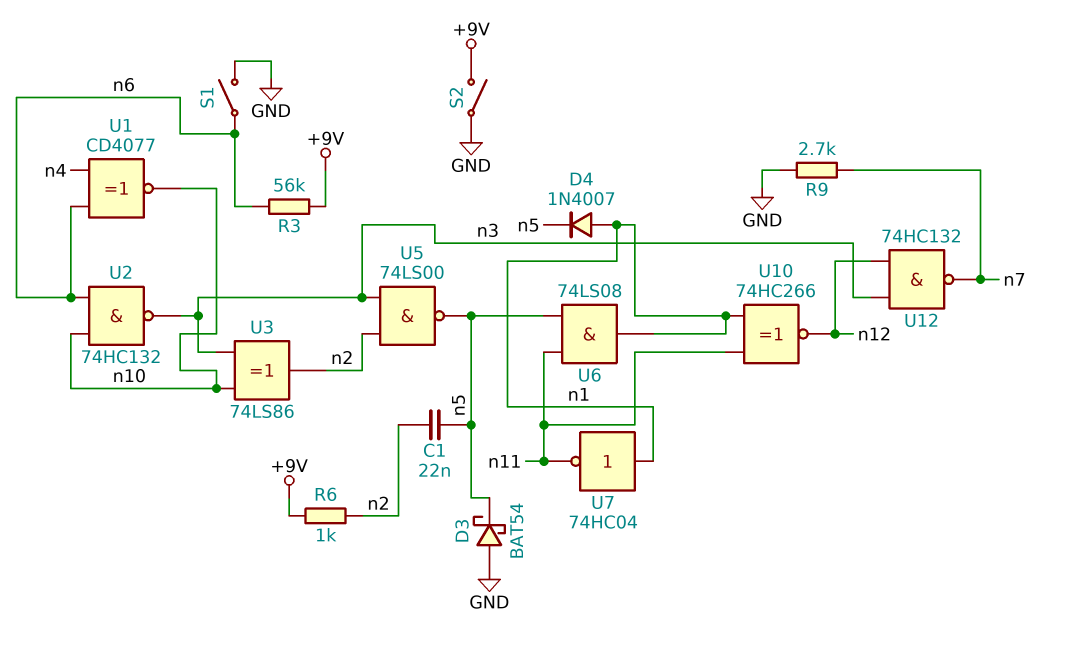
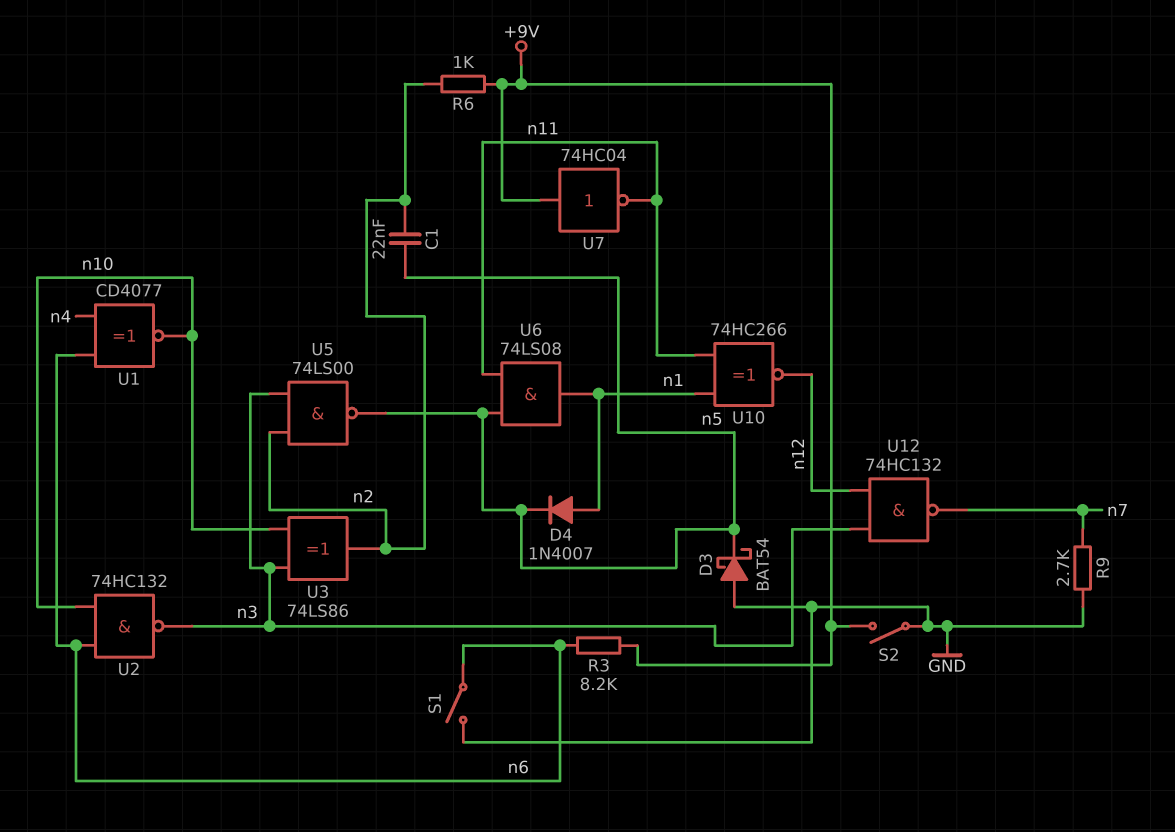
R3: 56k (+9V, n6) -> 8.2k (+9V, n6)
U7: NOT 74HC04 (in n1, out n11) -> NOT 74HC04 (in +9V, out n11)

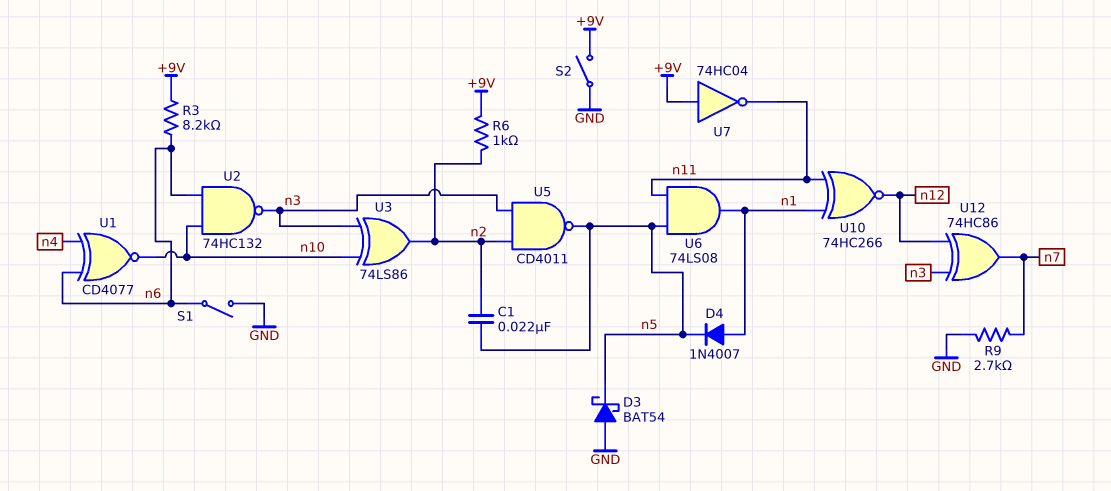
U5: NAND 74LS00 (in n2, in n3, out n5) -> NAND CD4011 (in n2, in n3, out n5)
U12: NAND 74HC132 (in n3, in n12, out n7) -> XOR 74HC86 (in n3, in n12, out n7)

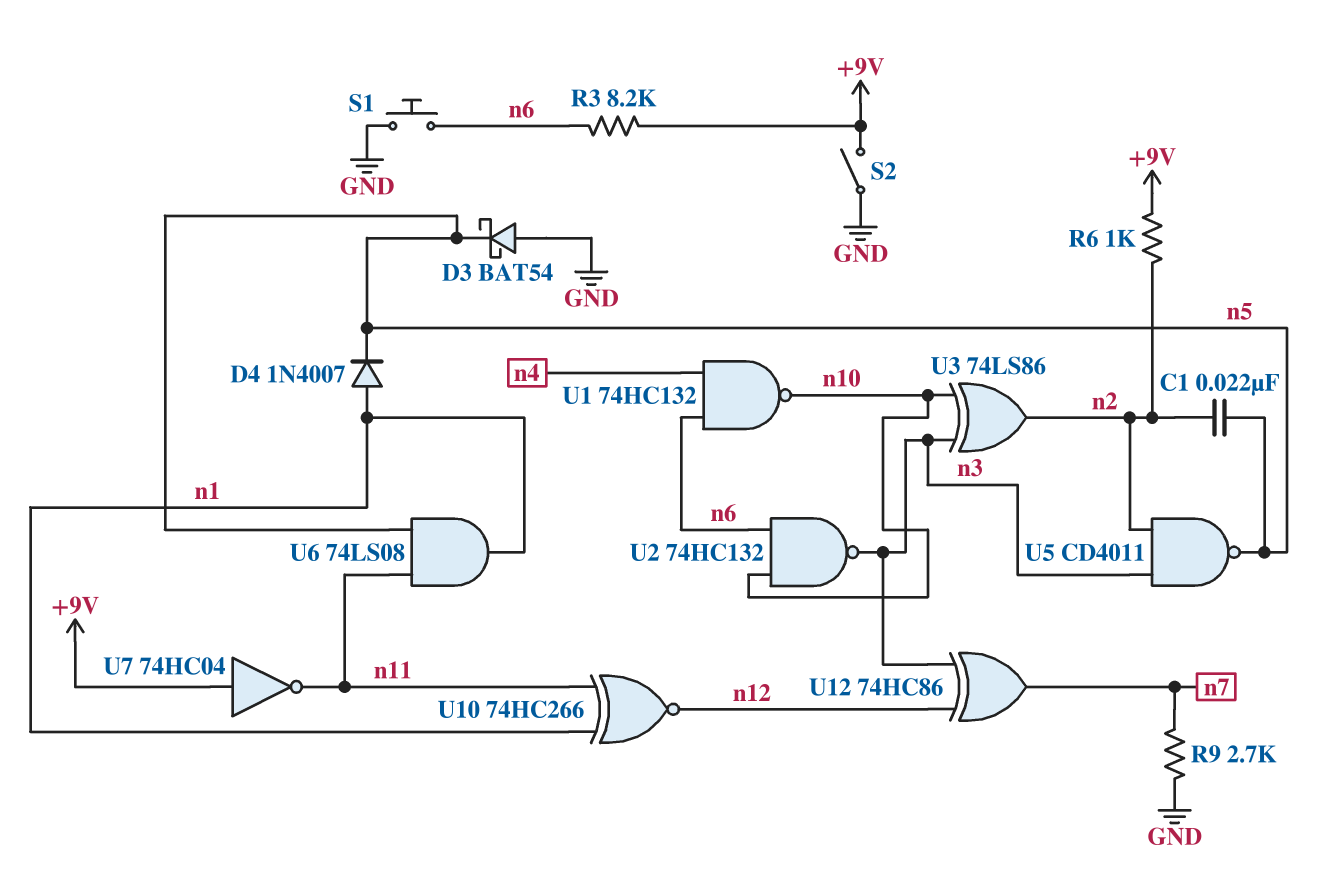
S1: switch (GND, n6) -> button (GND, n6)
U1: XNOR CD4077 (in n4, in n6, out n10) -> NAND 74HC132 (in n4, in n6, out n10)

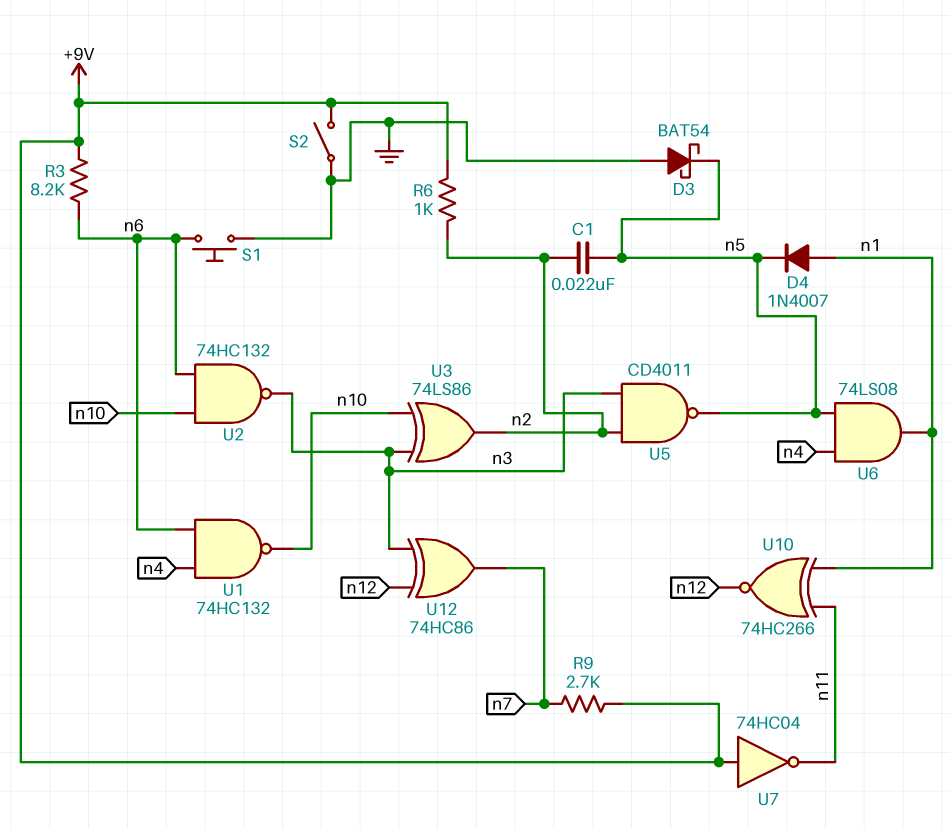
R9: 2.7k (GND, n7) -> 2.7k (+9V, n7)
U6: AND 74LS08 (in n5, in n11, out n1) -> AND 74LS08 (in n4, in n5, out n1)

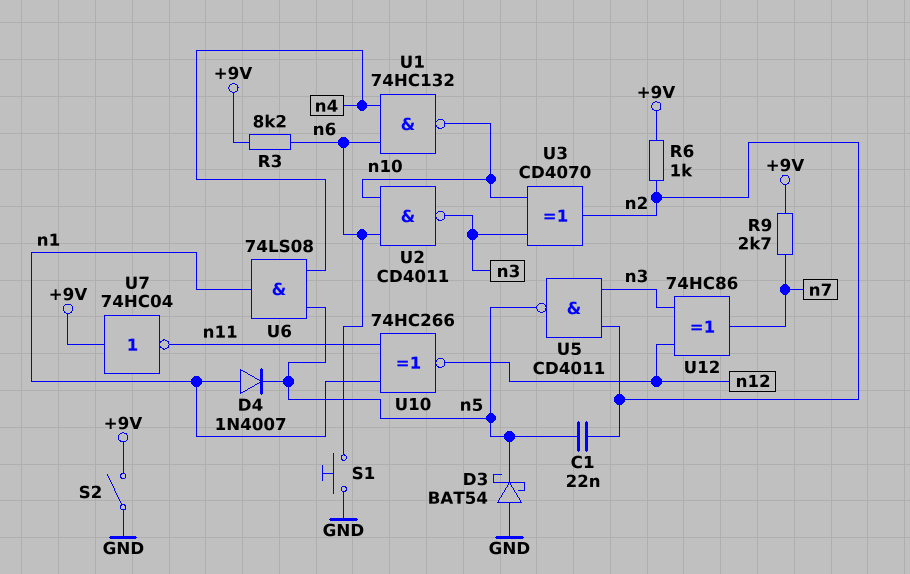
U2: NAND 74HC132 (in n6, in n10, out n3) -> NAND CD4011 (in n6, in n10, out n3)
U3: XOR 74LS86 (in n3, in n10, out n2) -> XOR CD4070 (in n3, in n10, out n2)

